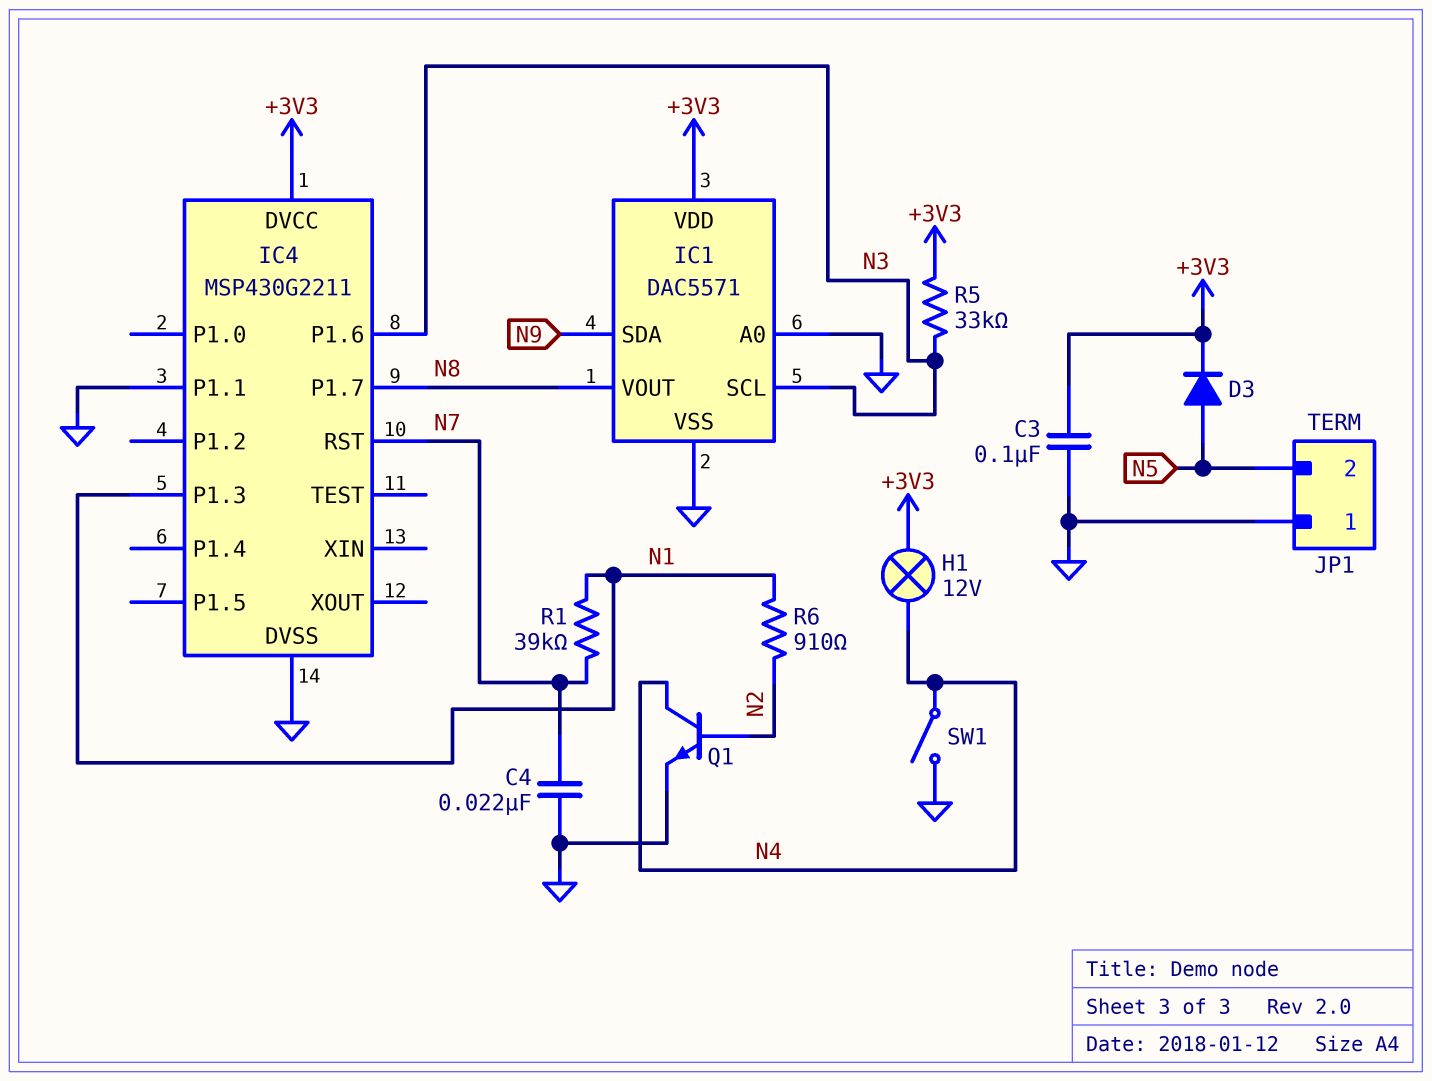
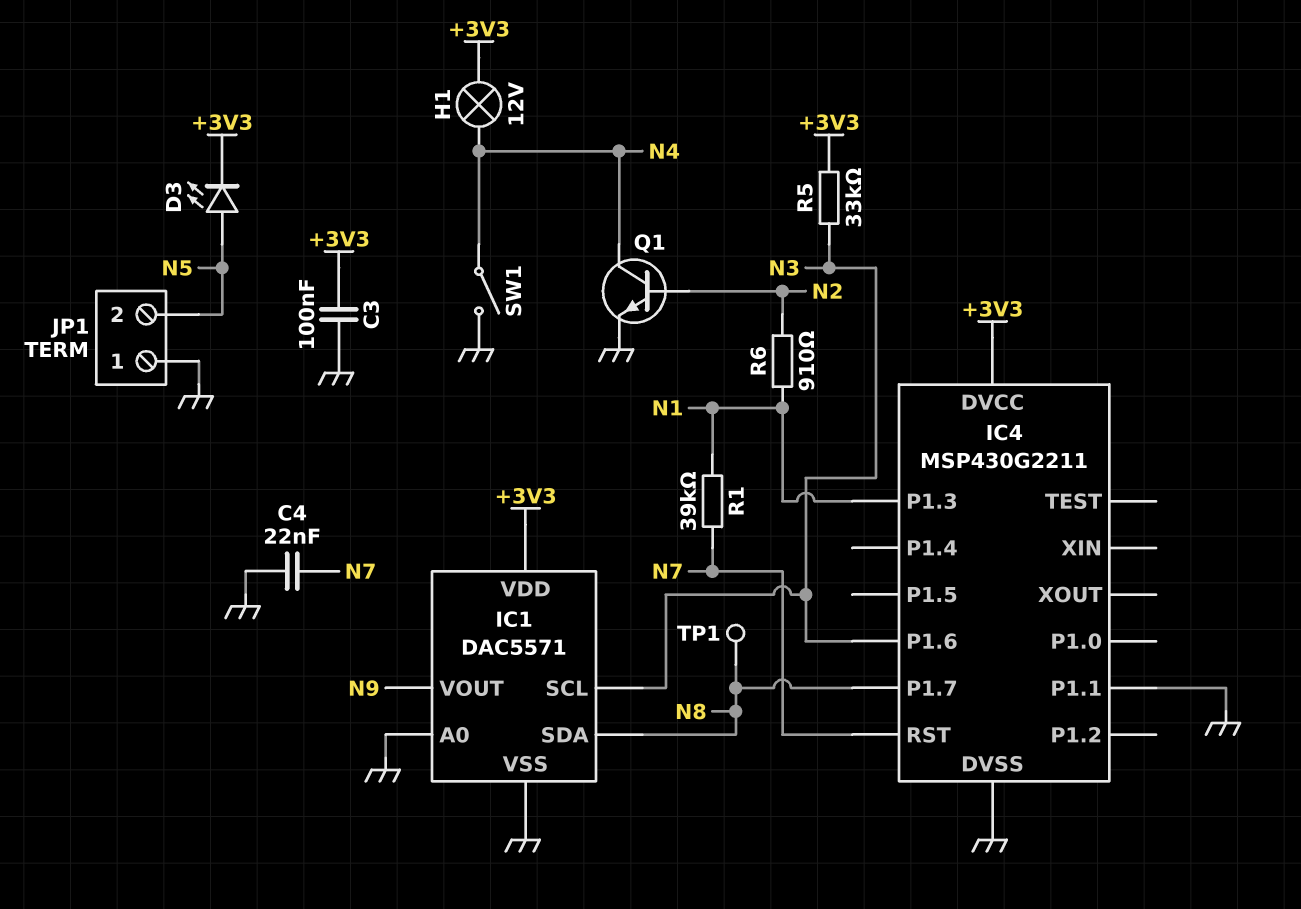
D3: diode (A N5, K +3V3) -> LED (A N5, K +3V3)
IC1 pin SDA: N9 -> N8
IC1 pin VOUT: N8 -> N9
TP1: none -> test point (N8)

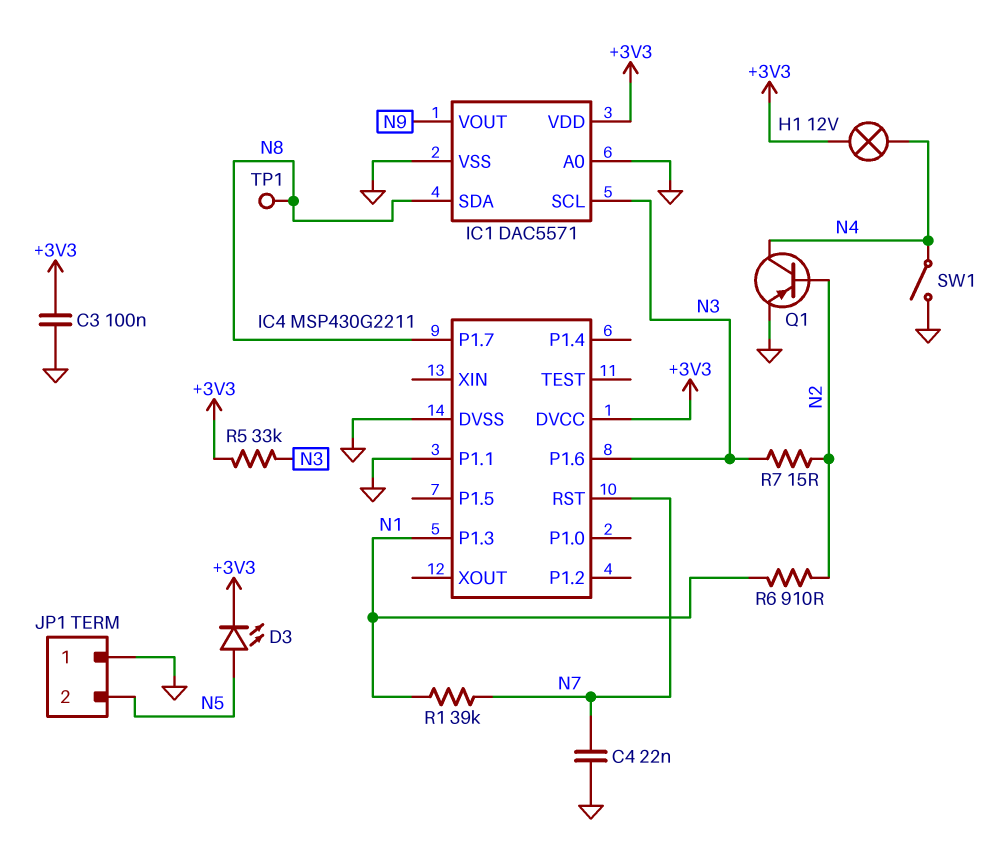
Q1: NPN (B N2, C N4, E GND) -> PNP (B N2, C N4, E GND)
R7: none -> 15 (N2, N3)

